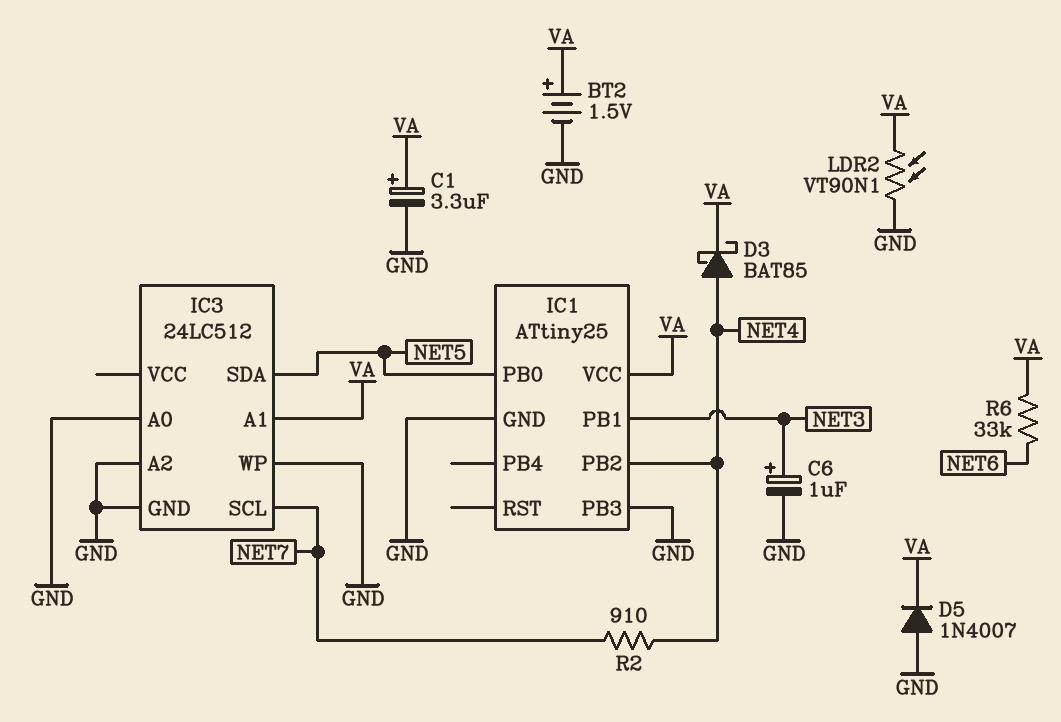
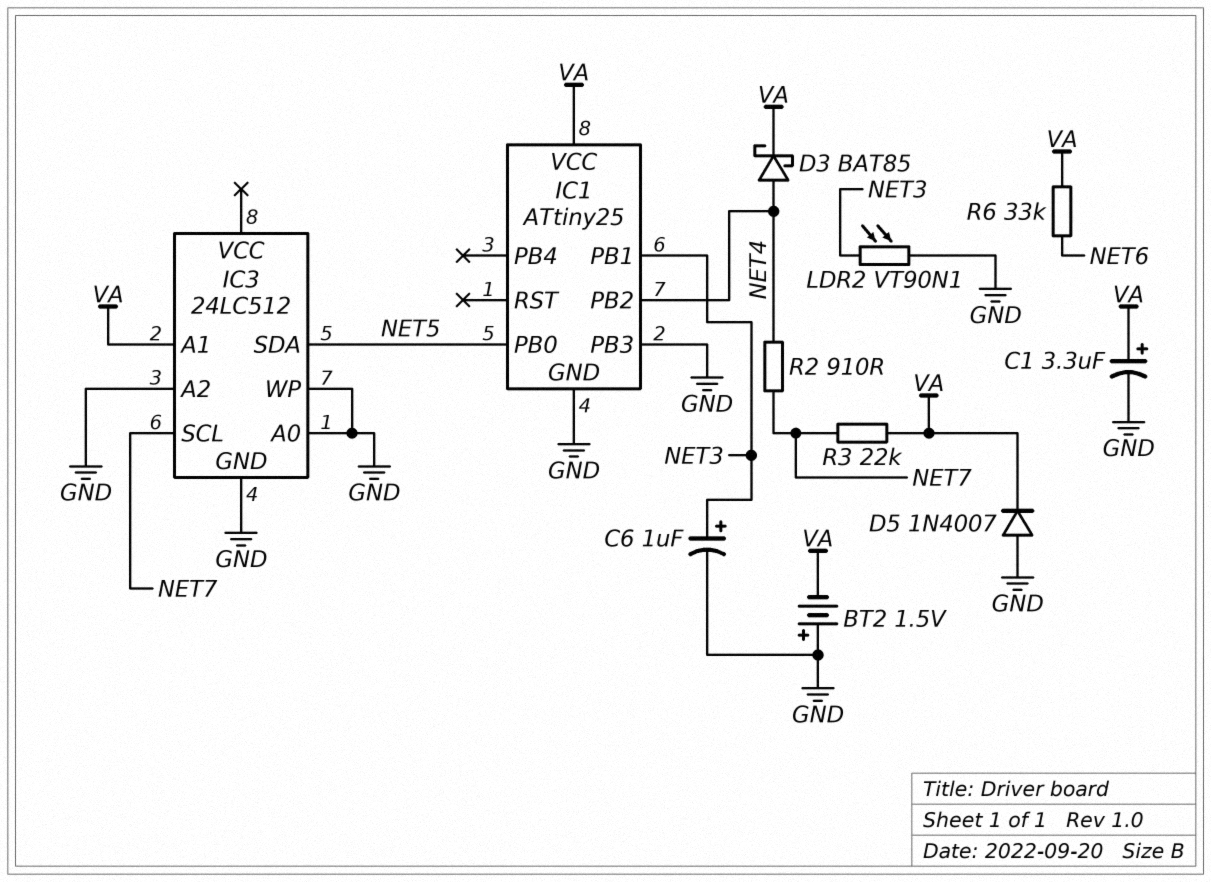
BT2: 1.5V (plus VA, minus GND) -> 1.5V (plus GND, minus VA)
LDR2: VT90N1 (GND, VA) -> VT90N1 (GND, NET3)
R3: none -> 22k (NET7, VA)

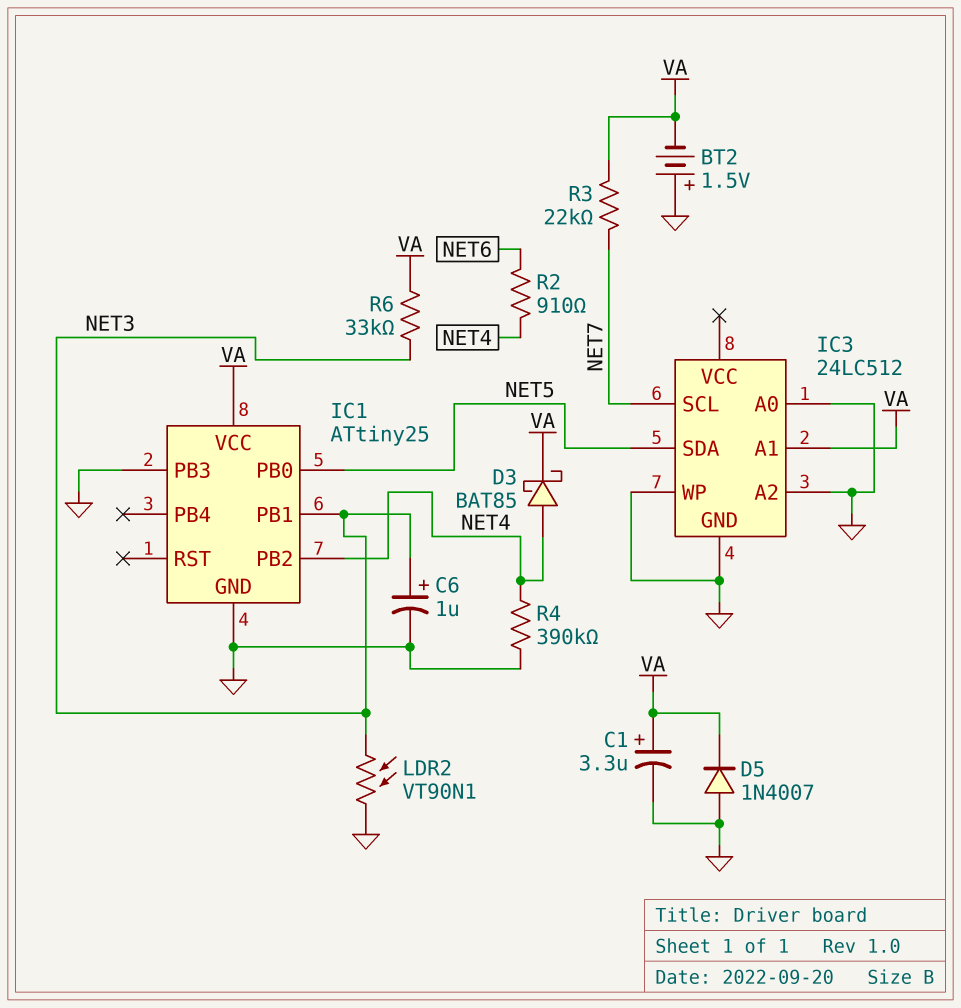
R2: 910 (NET4, NET7) -> 910 (NET4, NET6)
R4: none -> 390k (GND, NET4)
R6: 33k (NET6, VA) -> 33k (NET3, VA)

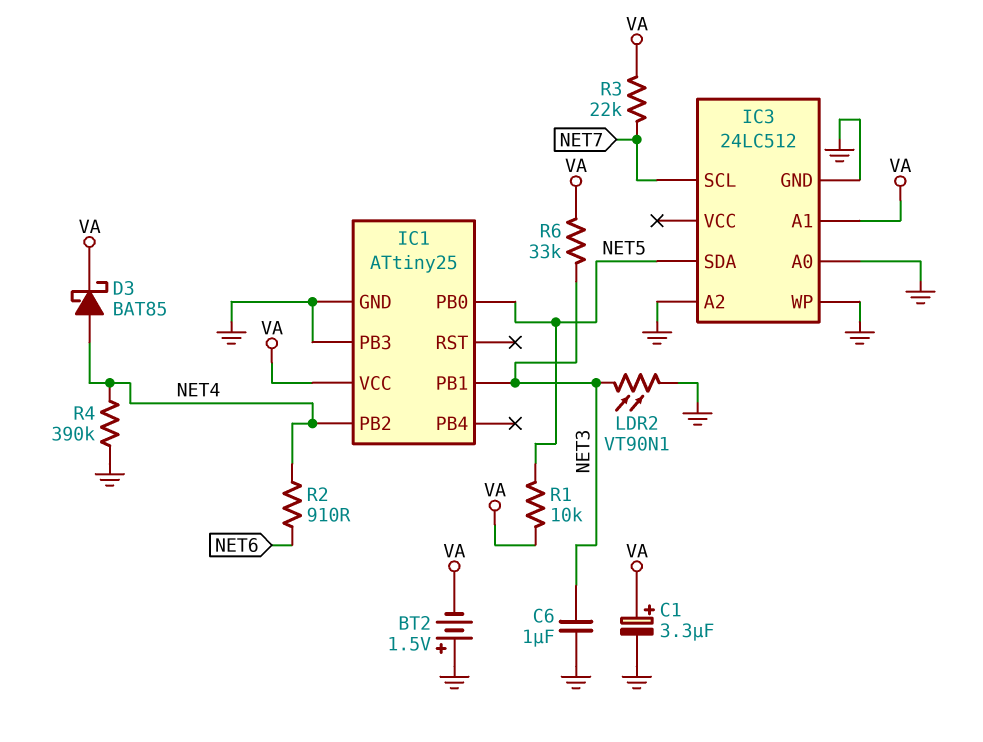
C6: 1uF (plus NET3, minus GND) -> 1uF (GND, NET3)
D5: diode 1N4007 (A GND, K VA) -> none
R1: none -> 10k (NET5, VA)

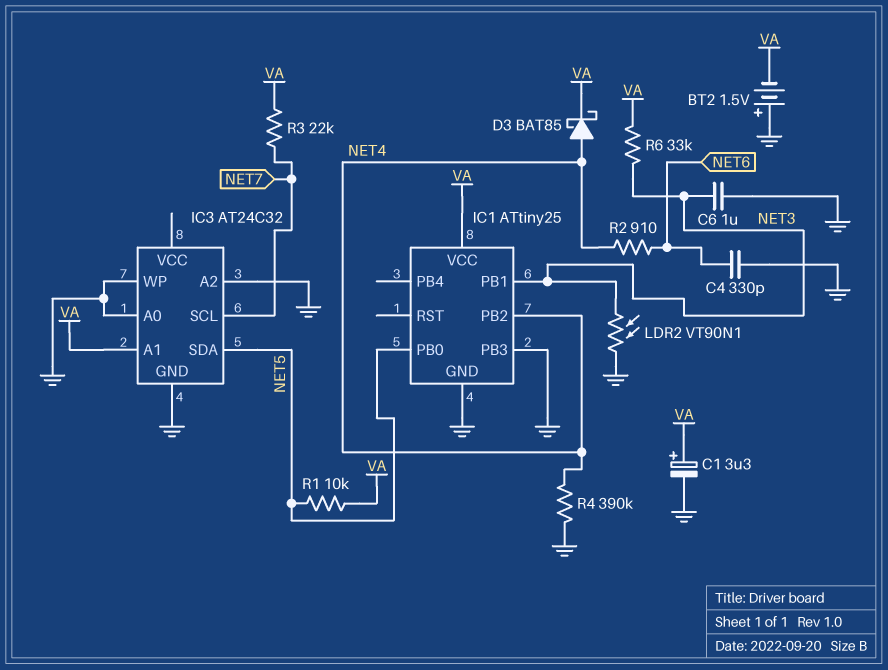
C4: none -> 330pF (GND, NET6)
IC3: 24LC512 -> AT24C32

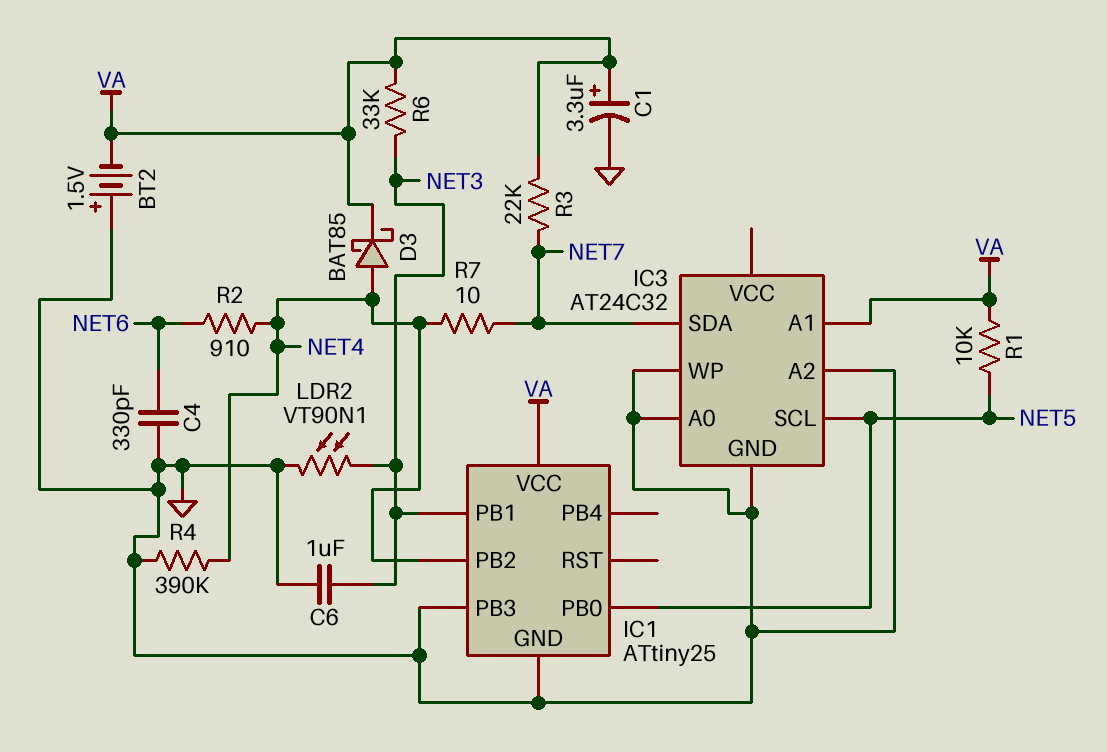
IC3 pin SCL: NET7 -> NET5
IC3 pin SDA: NET5 -> NET7
R7: none -> 10 (NET4, NET7)

